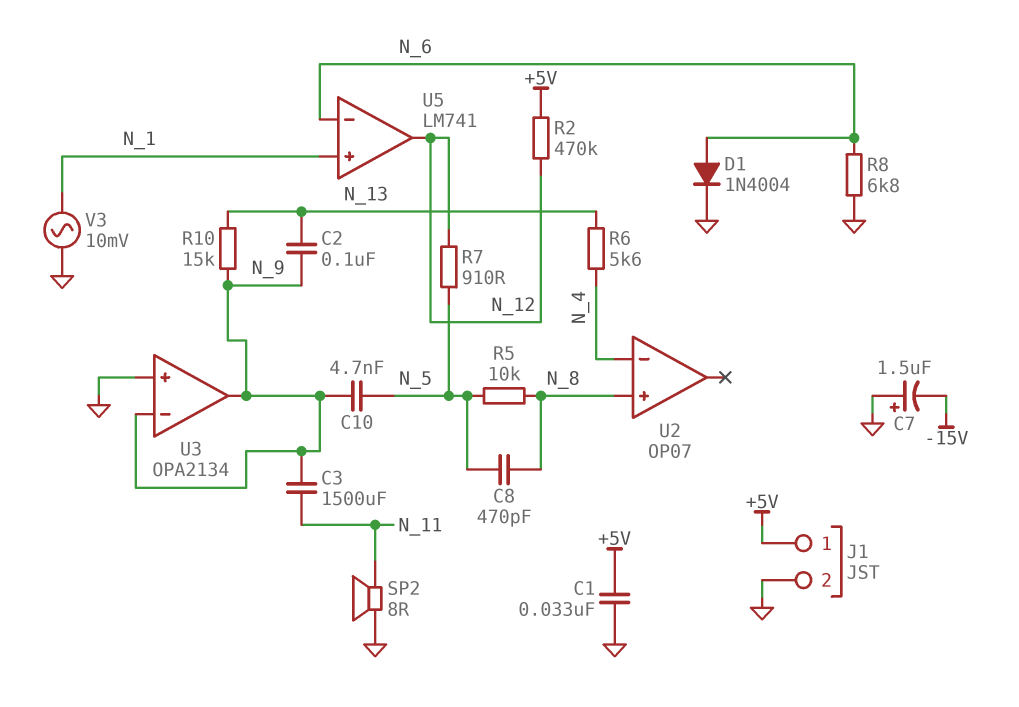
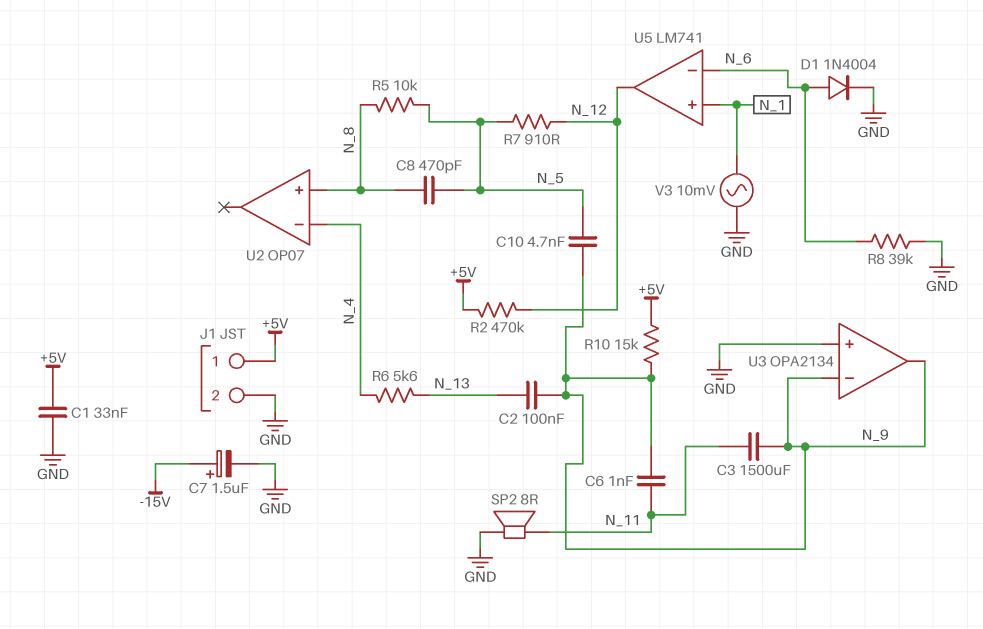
C6: none -> 1nF (N_9, N_11)
C7: 1.5uF (plus GND, minus -15V) -> 1.5uF (plus -15V, minus GND)
R8: 6.8k (GND, N_6) -> 39k (GND, N_6)
R10: 15k (N_9, N_13) -> 15k (+5V, N_9)

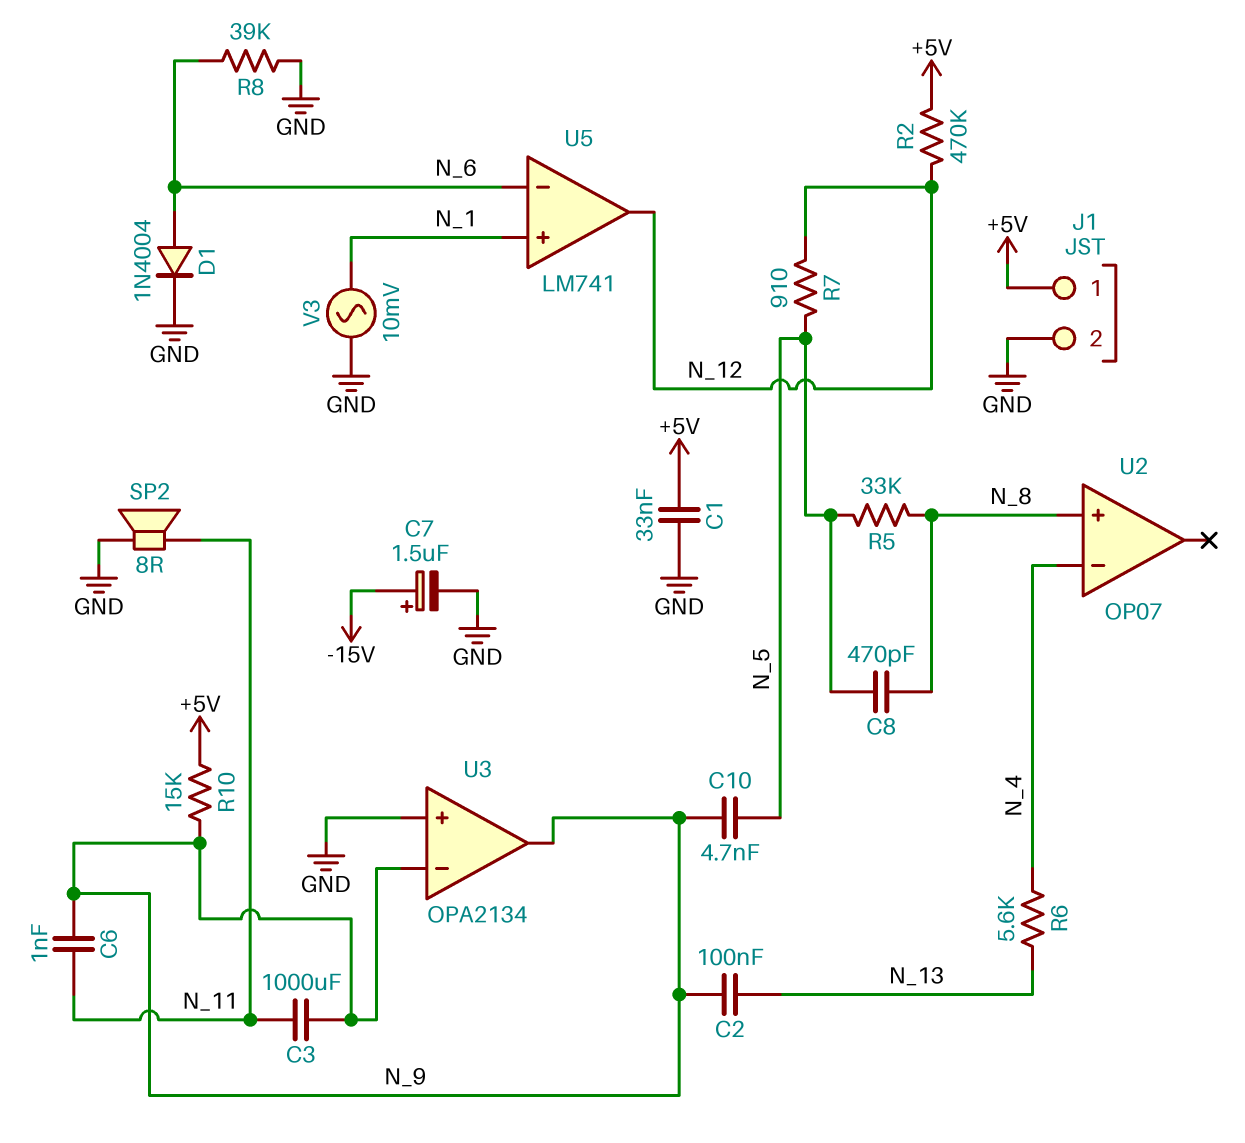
C3: 1500uF (N_9, N_11) -> 1000uF (N_9, N_11)
R5: 10k (N_5, N_8) -> 33k (N_5, N_8)

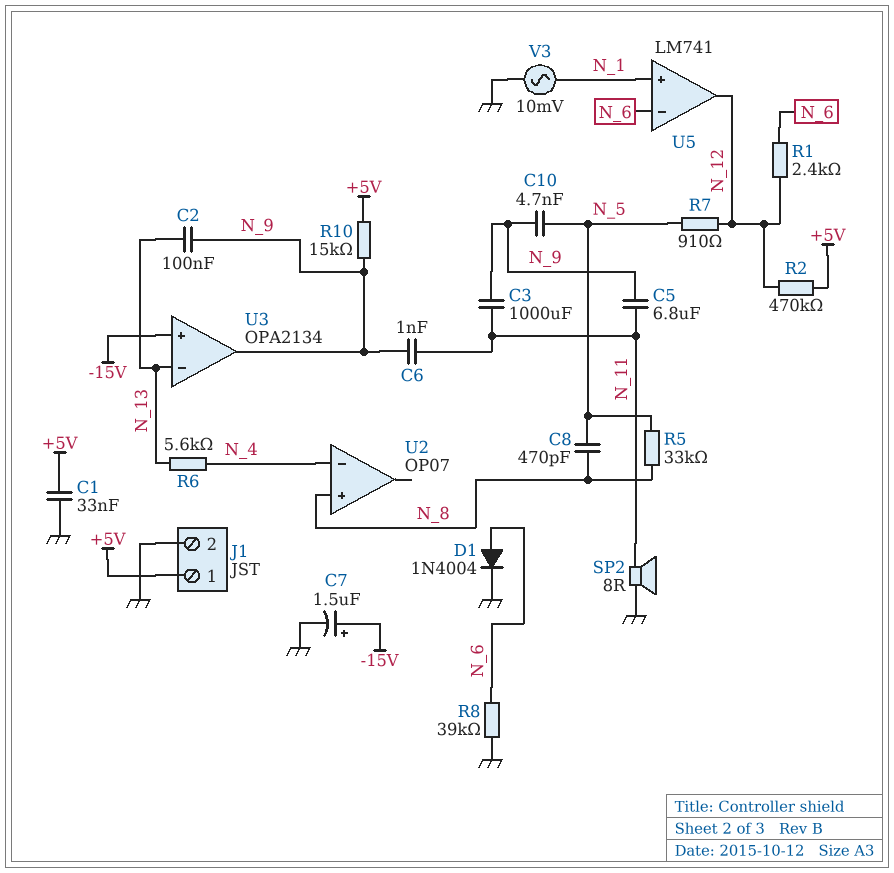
C5: none -> 6.8uF (N_9, N_11)
R1: none -> 2.4k (N_6, N_12)
U3 pin in+: GND -> -15V
U3 pin in-: N_9 -> N_13

